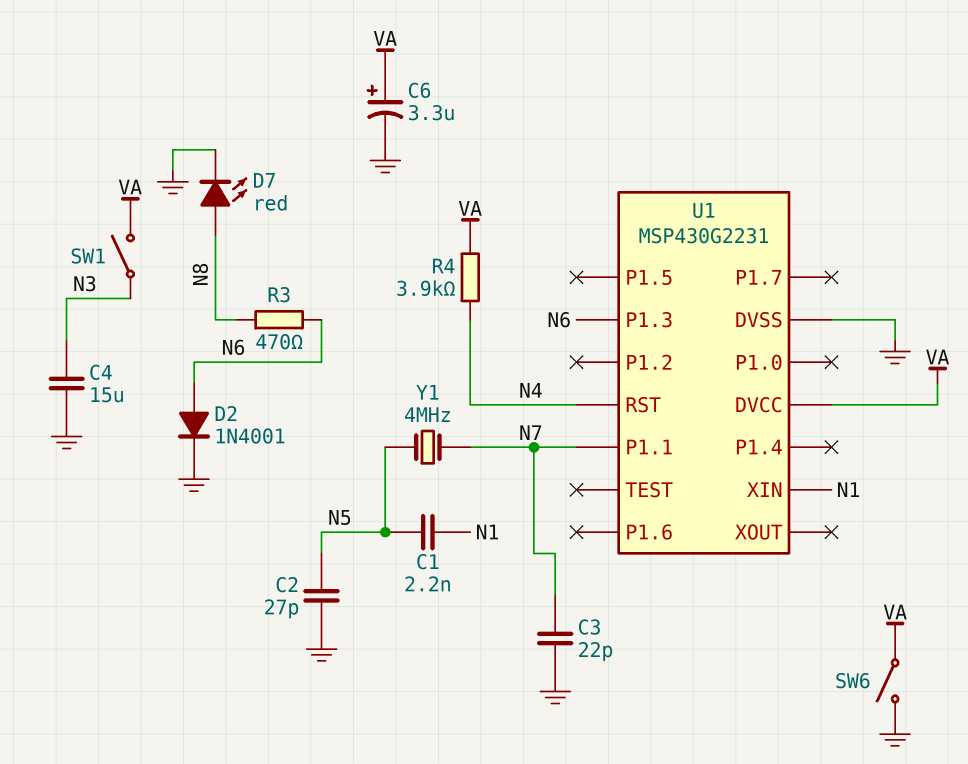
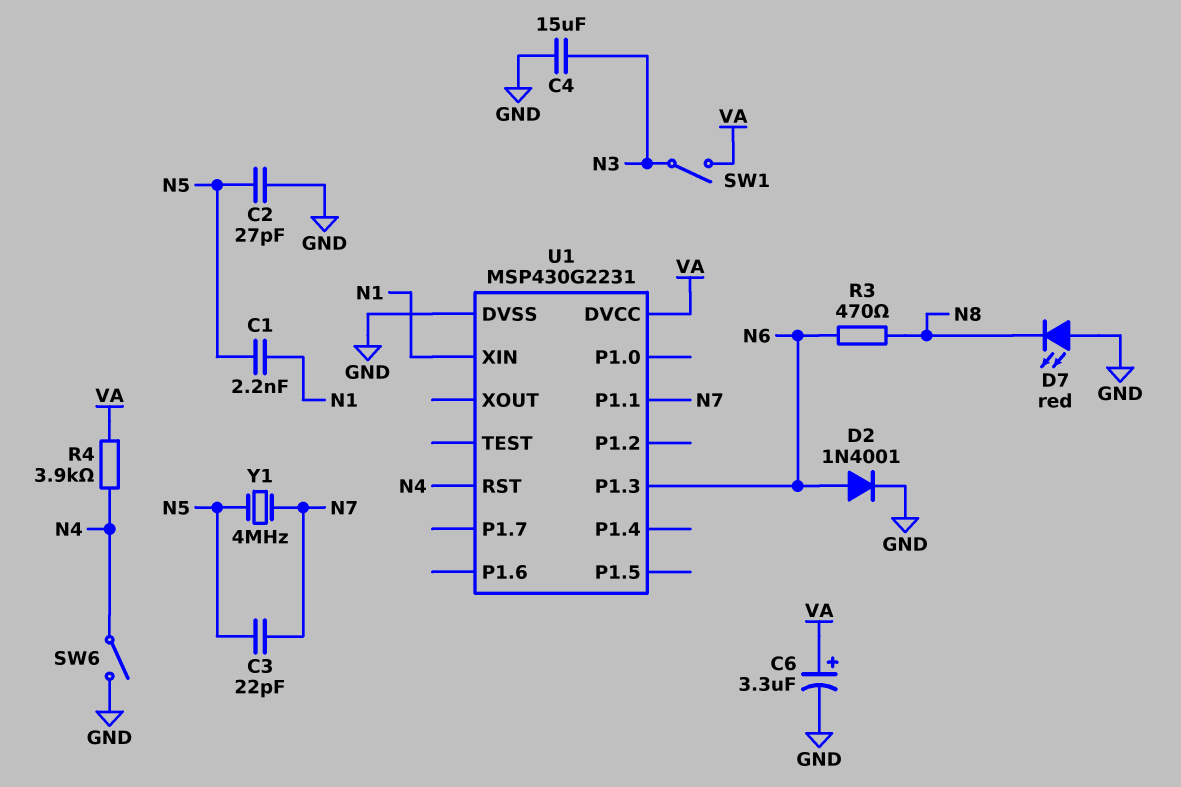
C3: 22pF (GND, N7) -> 22pF (N5, N7)
D7: LED red (A N8, K GND) -> LED red (A GND, K N8)
SW6: switch (GND, VA) -> switch (GND, N4)

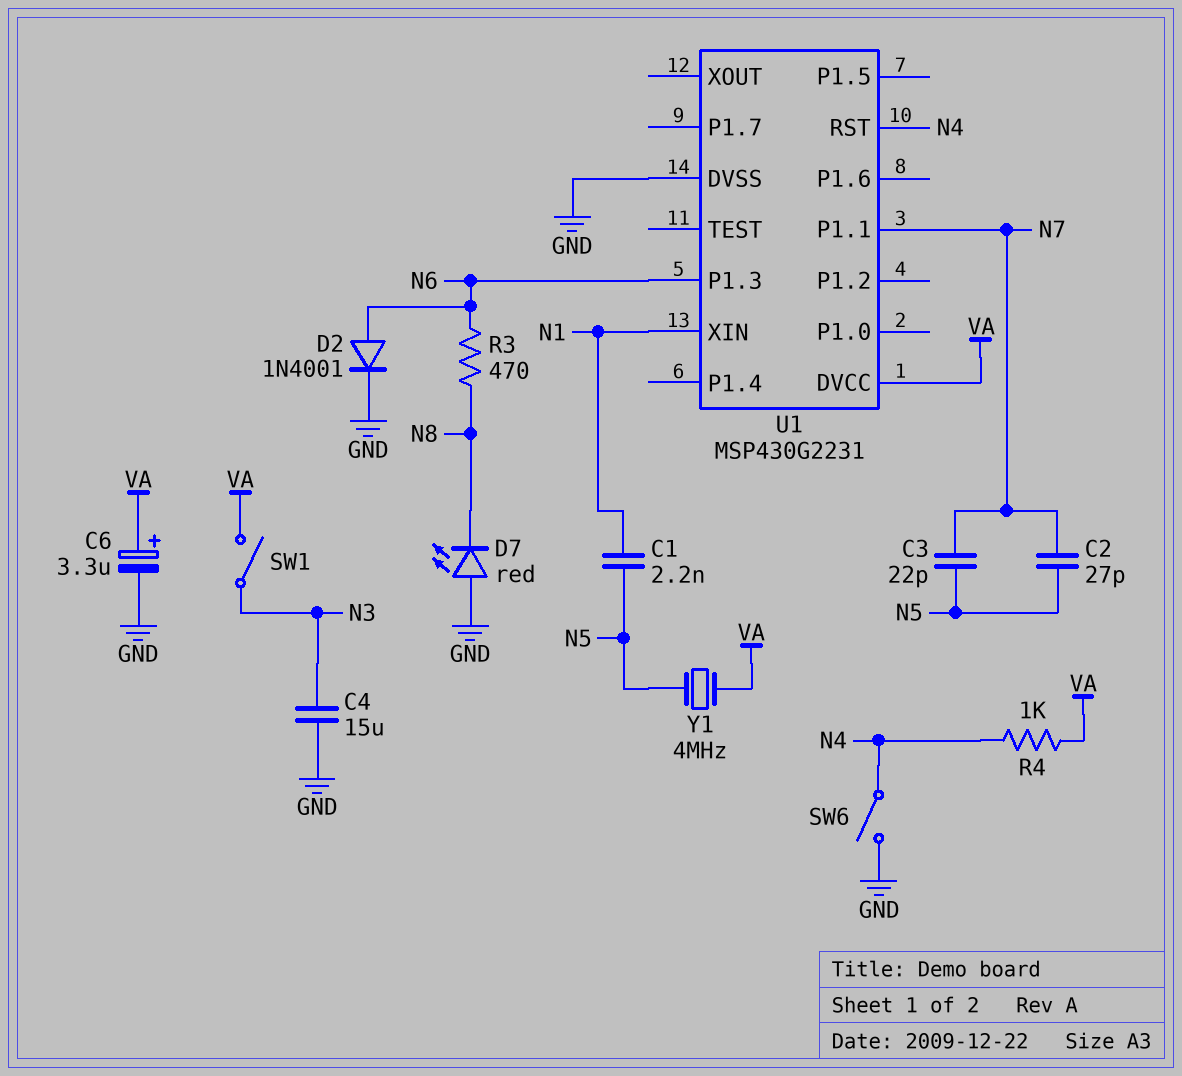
C2: 27pF (GND, N5) -> 27pF (N5, N7)
R4: 3.9k (N4, VA) -> 1k (N4, VA)
Y1: 4MHz (N5, N7) -> 4MHz (N5, VA)

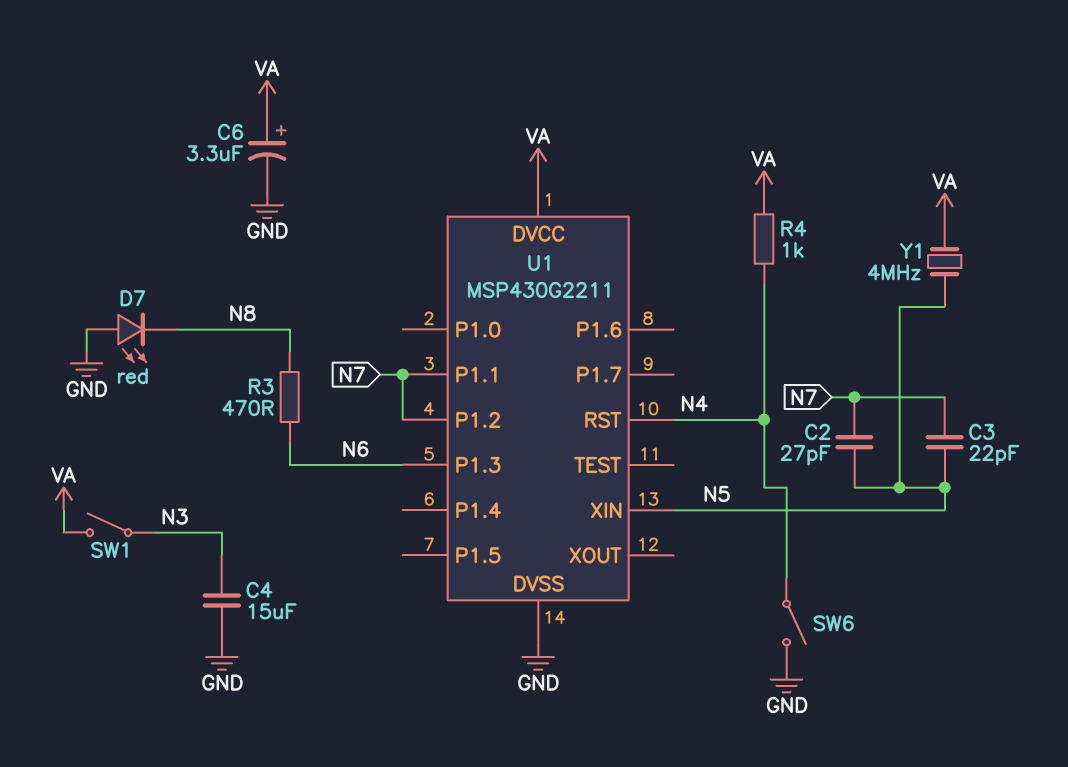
C1: 2.2nF (N1, N5) -> none
D2: diode 1N4001 (A N6, K GND) -> none
U1: MSP430G2231 -> MSP430G2211
U1 pin P1.2: none -> N7
U1 pin XIN: N1 -> N5

